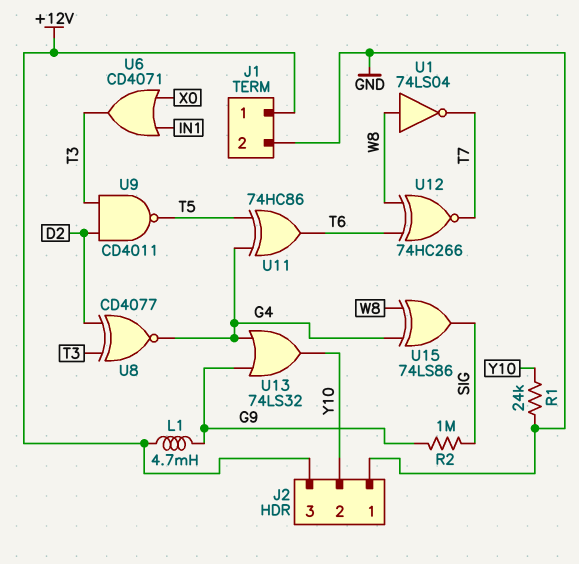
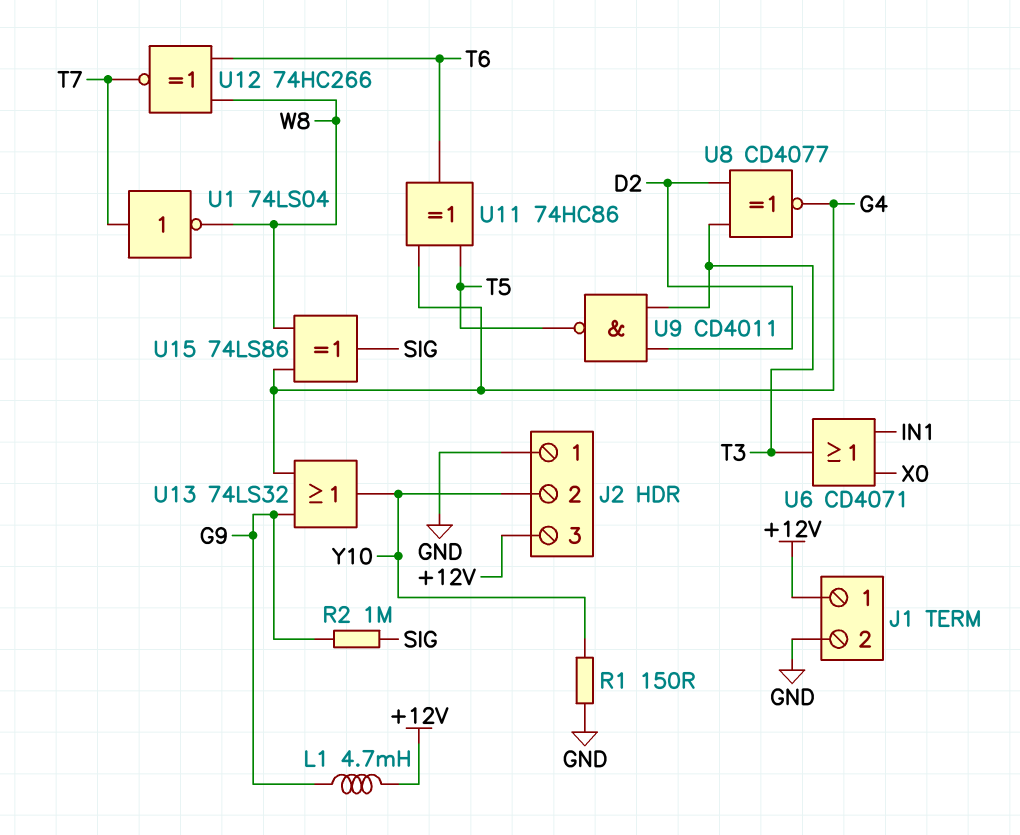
R1: 24k (GND, Y10) -> 150 (GND, Y10)
U1: NOT 74LS04 (in W8, out T7) -> NOT 74LS04 (in T7, out W8)

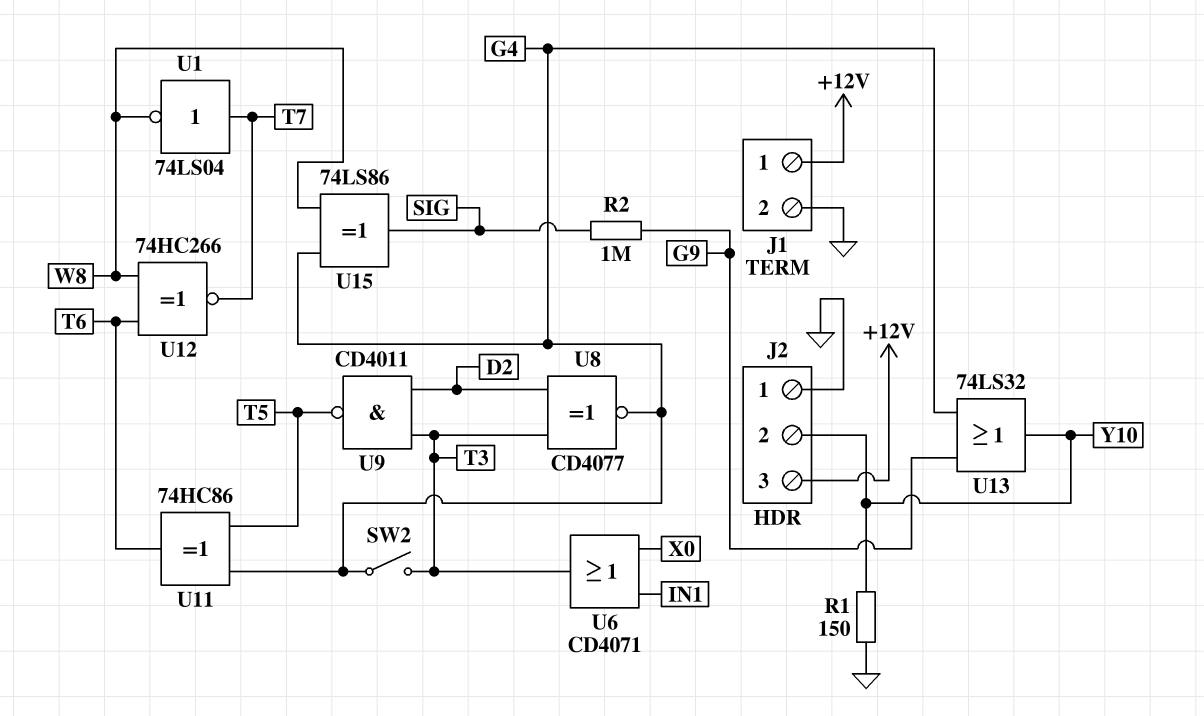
L1: 4.7mH (+12V, G9) -> none
SW2: none -> switch (G4, T3)

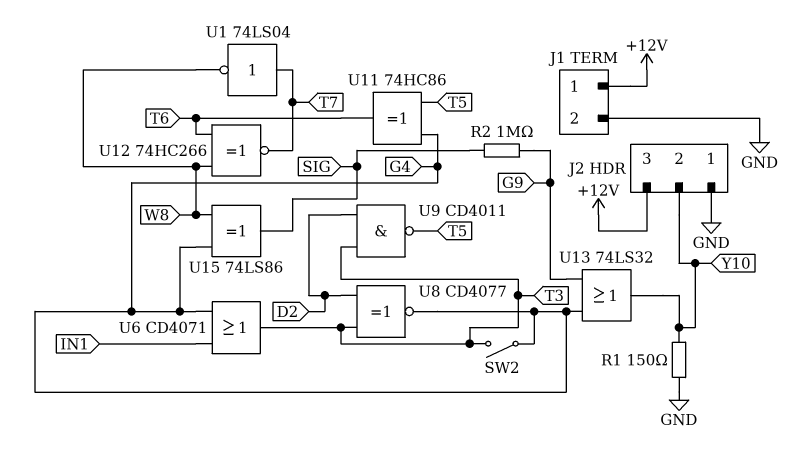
U6: OR CD4071 (in IN1, in X0, out T3) -> OR CD4071 (in G4, in IN1, out T3)

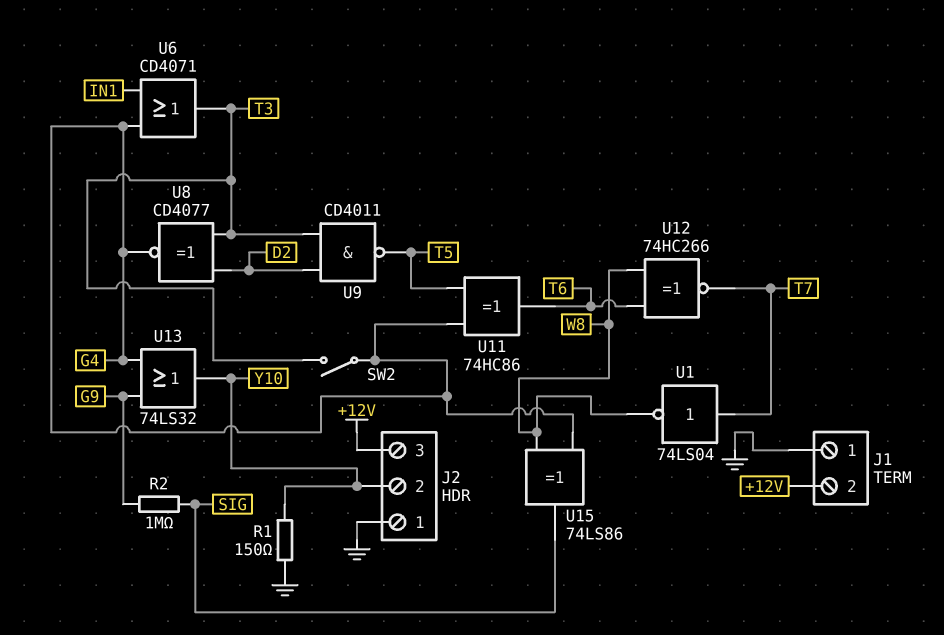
J1 pin 1: +12V -> GND
J1 pin 2: GND -> +12V

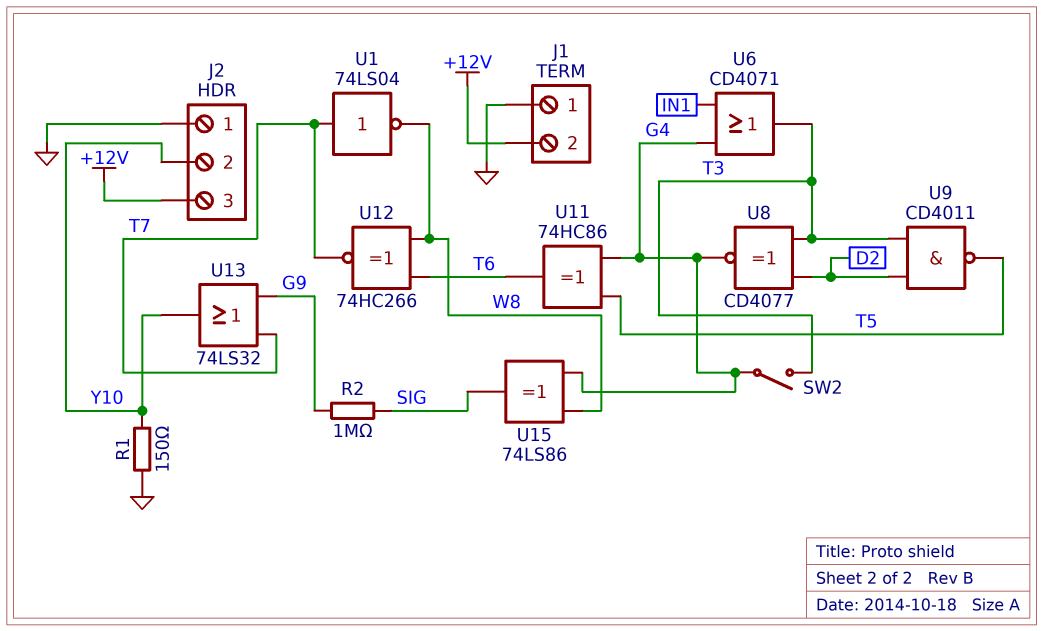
U13: OR 74LS32 (in G4, in G9, out Y10) -> OR 74LS32 (in G9, in T7, out Y10)

